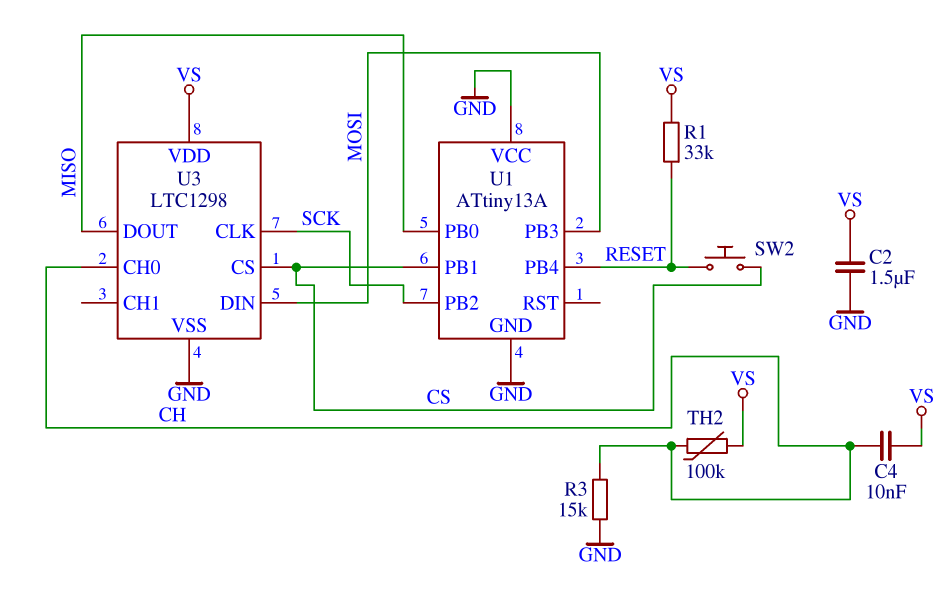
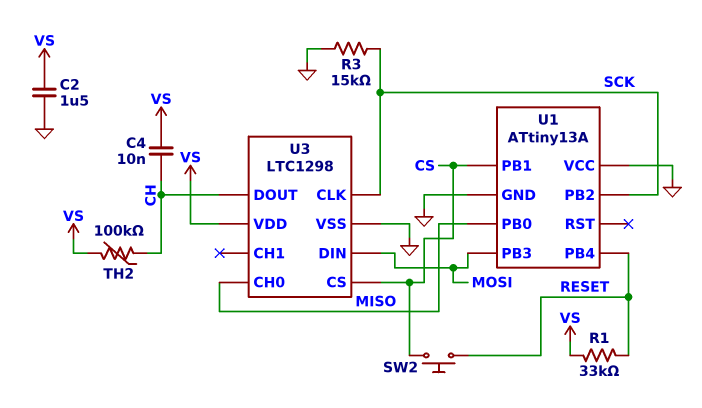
R3: 15k (CH, GND) -> 15k (GND, SCK)
U3 pin CH0: CH -> MISO
U3 pin DOUT: MISO -> CH

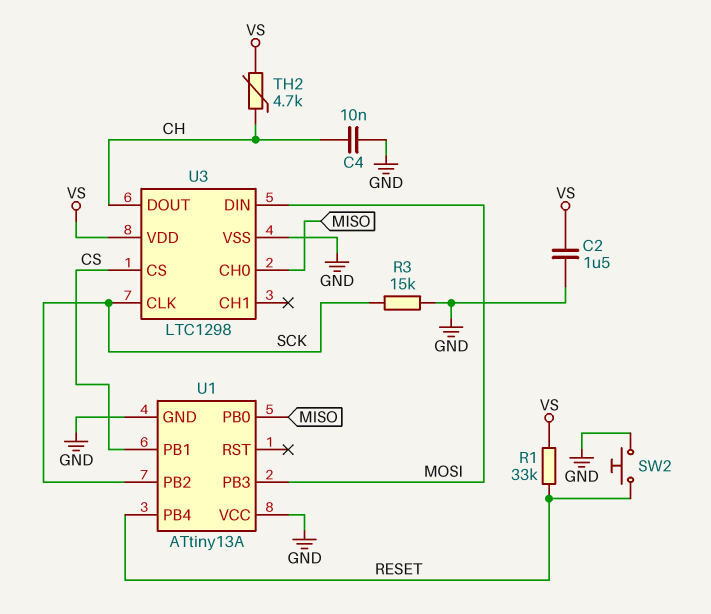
C4: 10nF (CH, VS) -> 10nF (CH, GND)
SW2: button (CS, RESET) -> button (GND, RESET)
TH2: 100k (CH, VS) -> 4.7k (CH, VS)

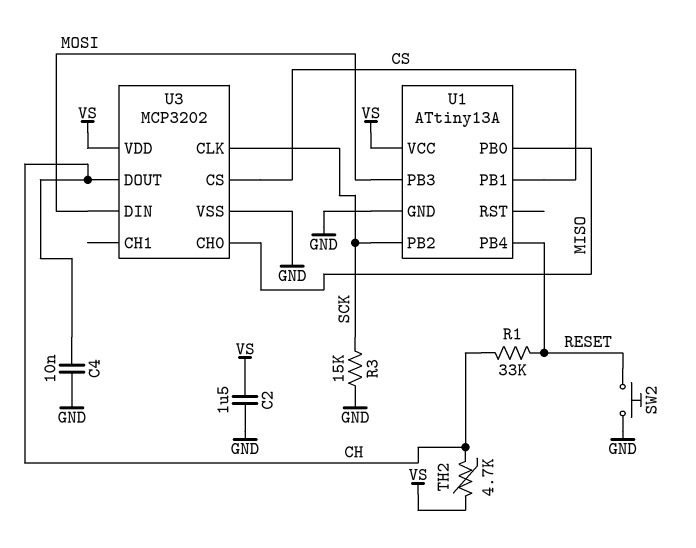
R1: 33k (RESET, VS) -> 33k (CH, RESET)
U1 pin VCC: GND -> VS
U3: LTC1298 -> MCP3202

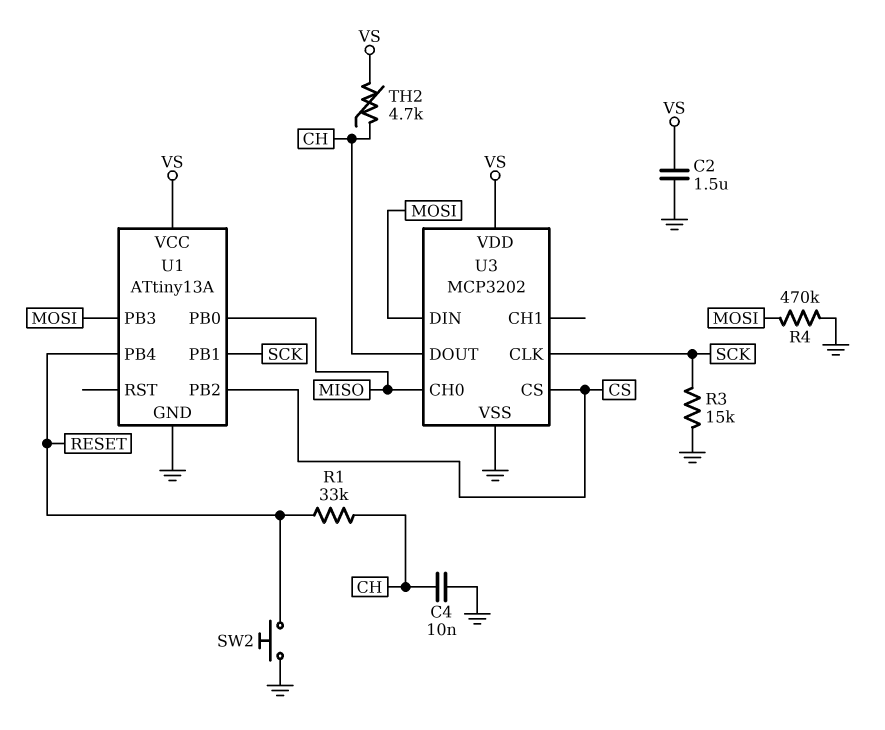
R4: none -> 470k (GND, MOSI)
U1 pin PB1: CS -> SCK
U1 pin PB2: SCK -> CS

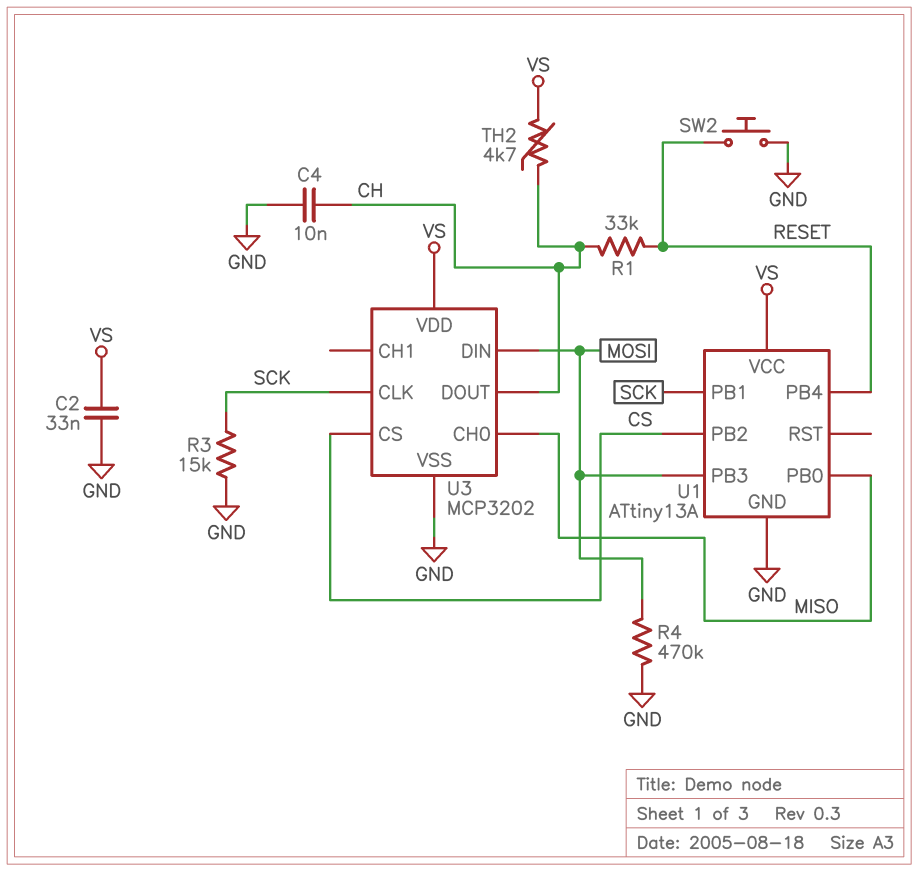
C2: 1.5uF (GND, VS) -> 33nF (GND, VS)

